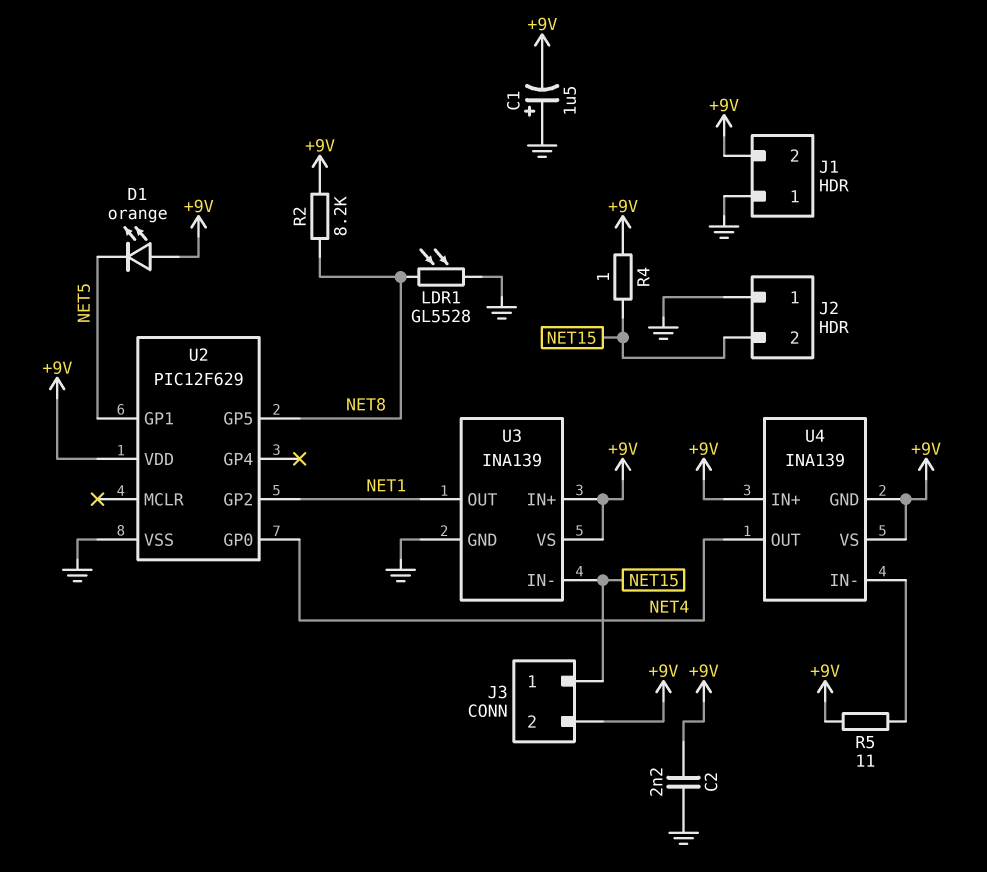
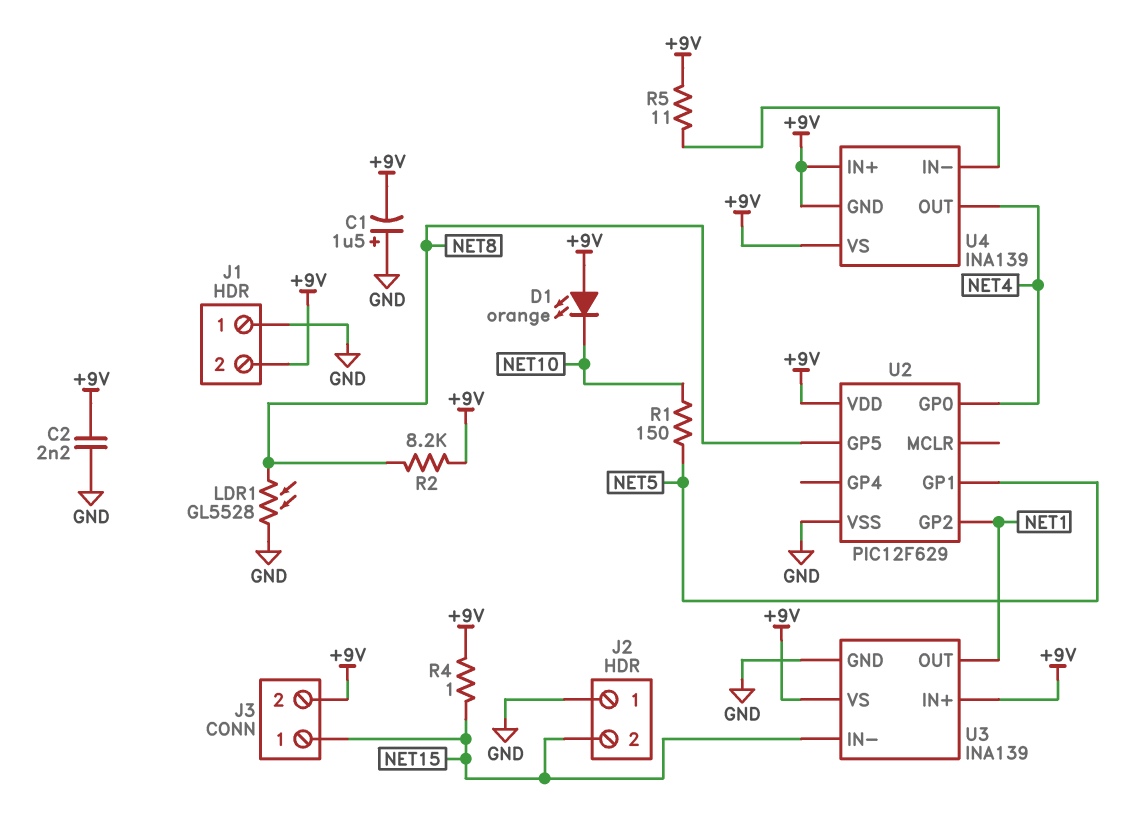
D1: LED orange (A +9V, K NET5) -> LED orange (A +9V, K NET10)
R1: none -> 150 (NET5, NET10)

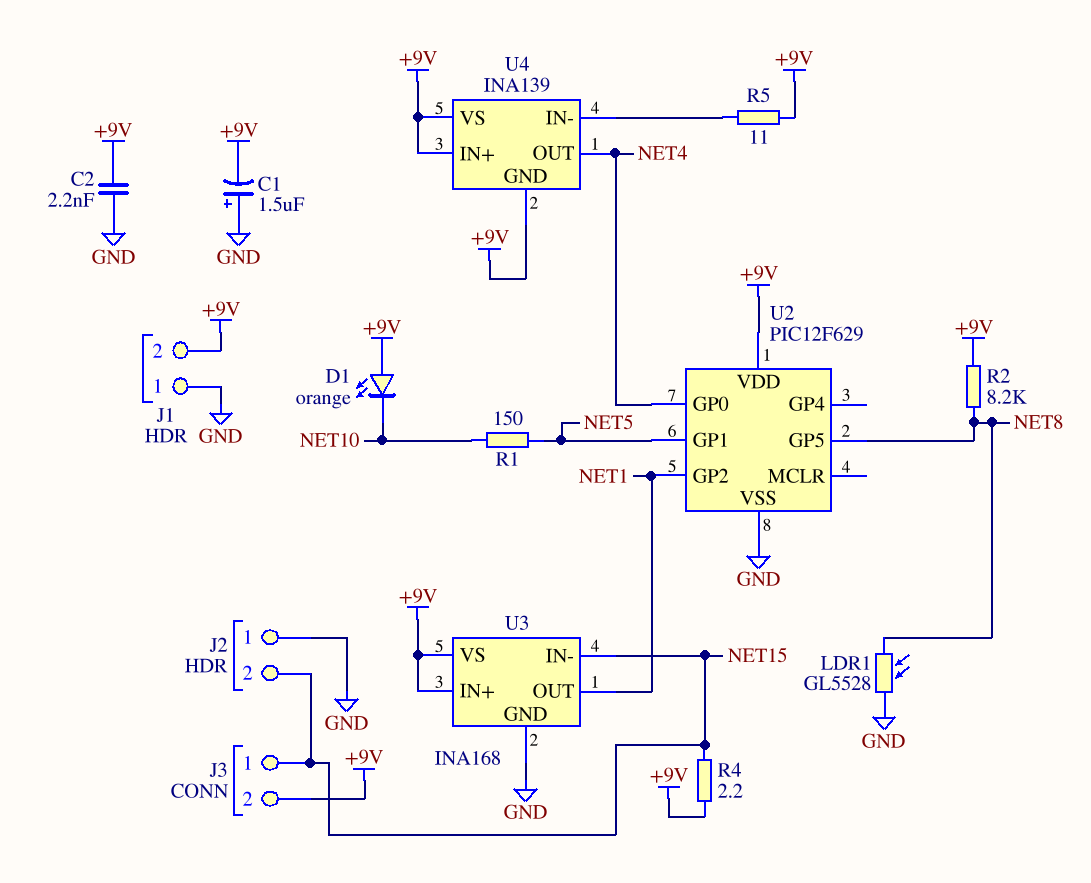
R4: 1 (+9V, NET15) -> 2.2 (+9V, NET15)
U3: INA139 -> INA168

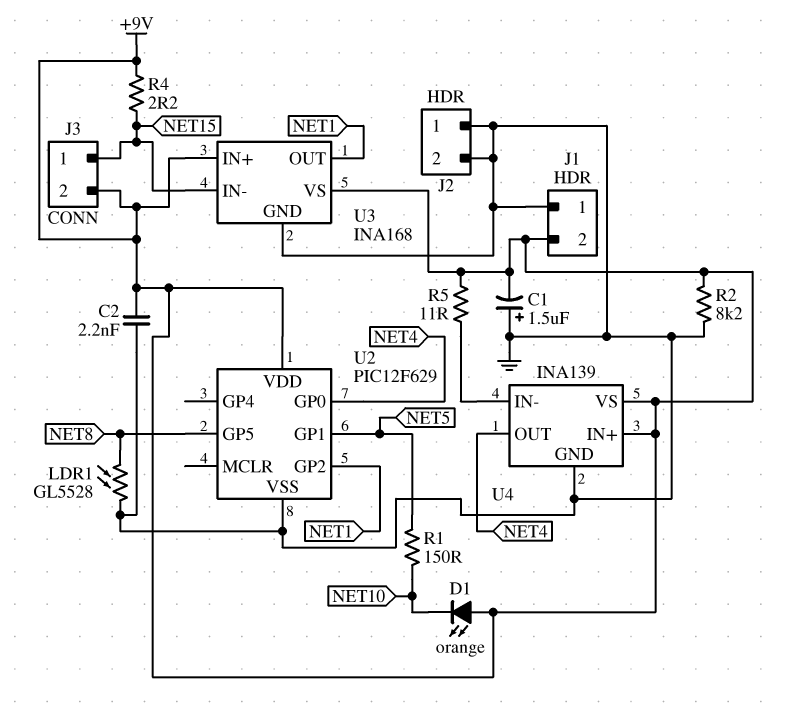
J2 pin 2: NET15 -> GND
R2: 8.2k (+9V, NET8) -> 8.2k (+9V, GND)
U4 pin GND: +9V -> GND

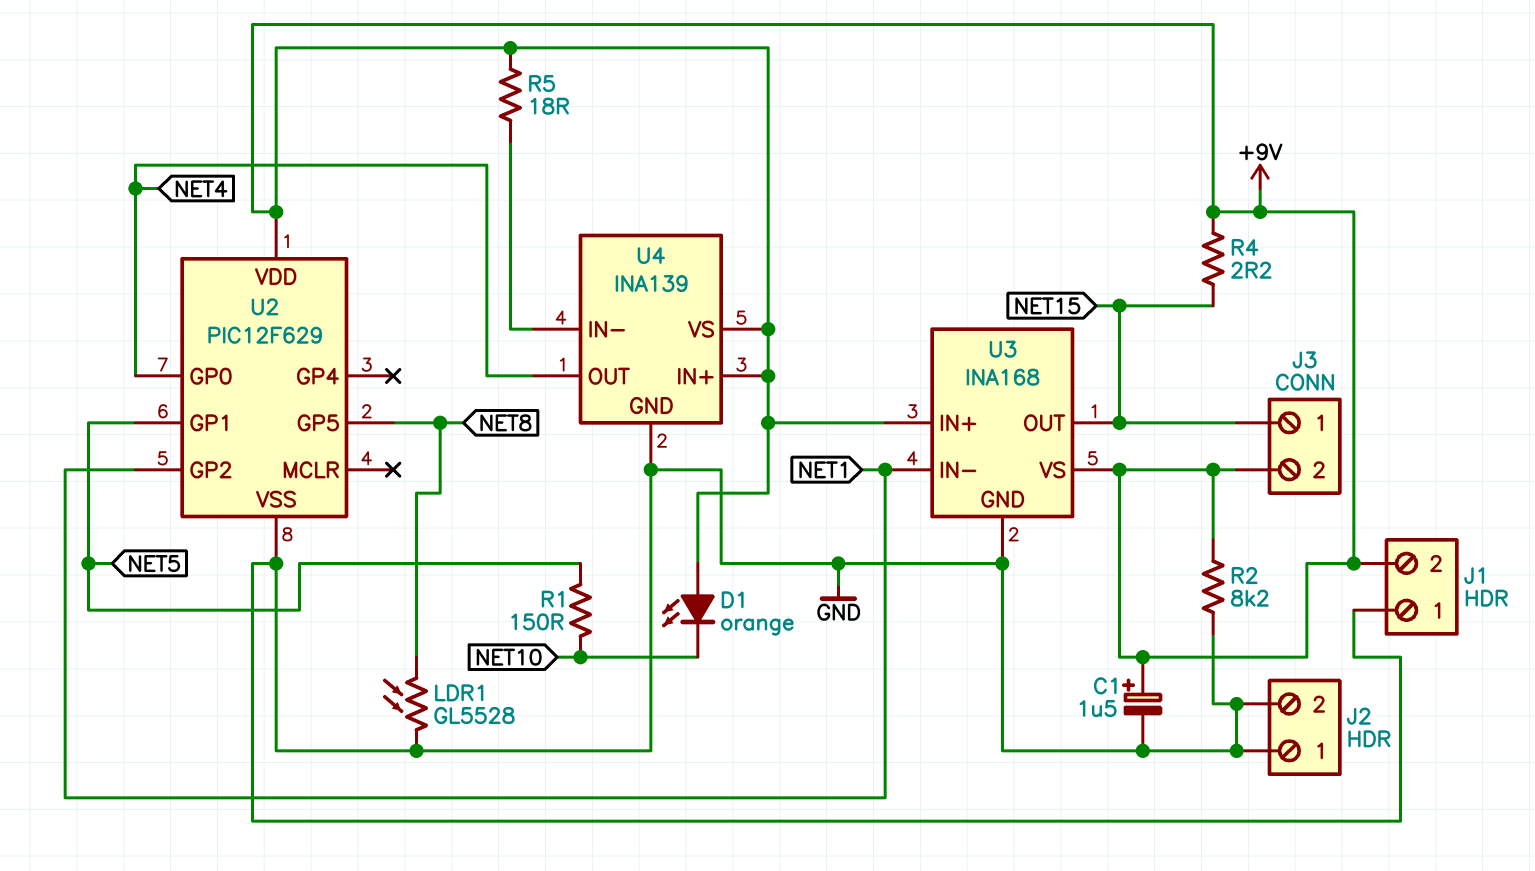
C1: 1.5uF (plus GND, minus +9V) -> 1.5uF (plus +9V, minus GND)
C2: 2.2nF (+9V, GND) -> none
R5: 11 (+9V, U4/IN-) -> 18 (+9V, U4/IN-)
U3 pin IN-: NET15 -> NET1
U3 pin OUT: NET1 -> NET15

